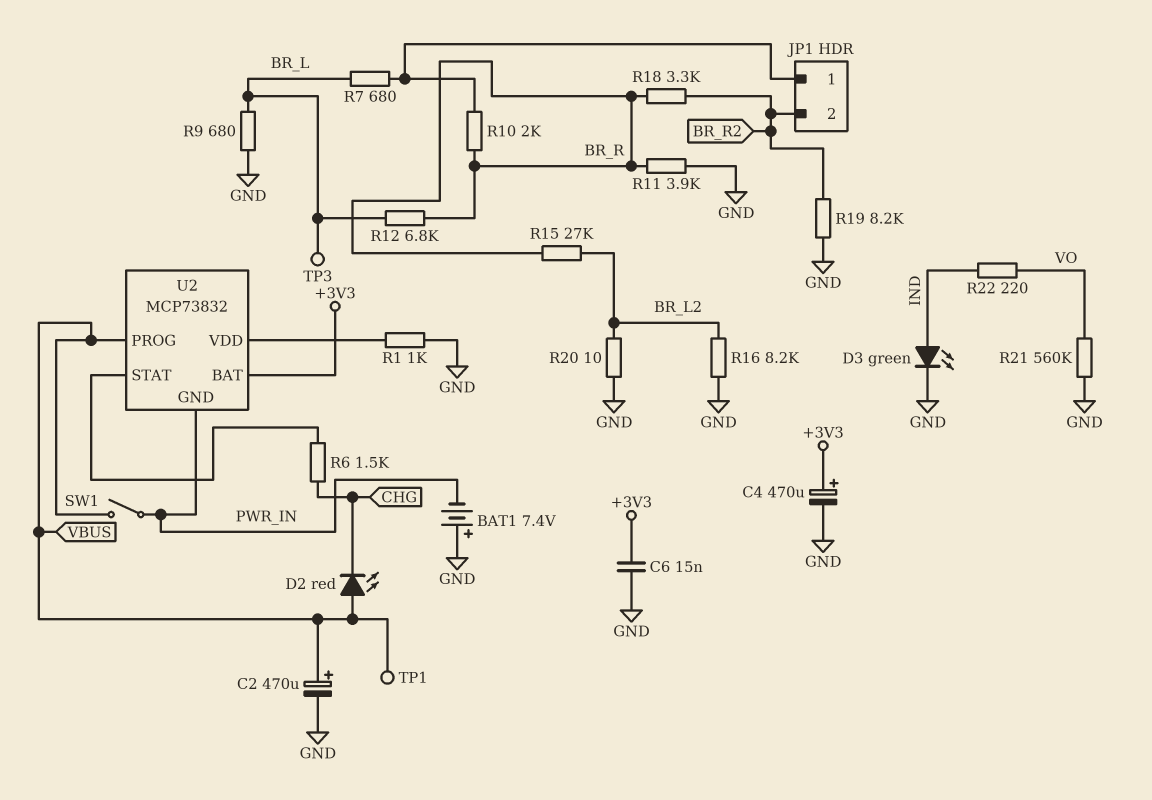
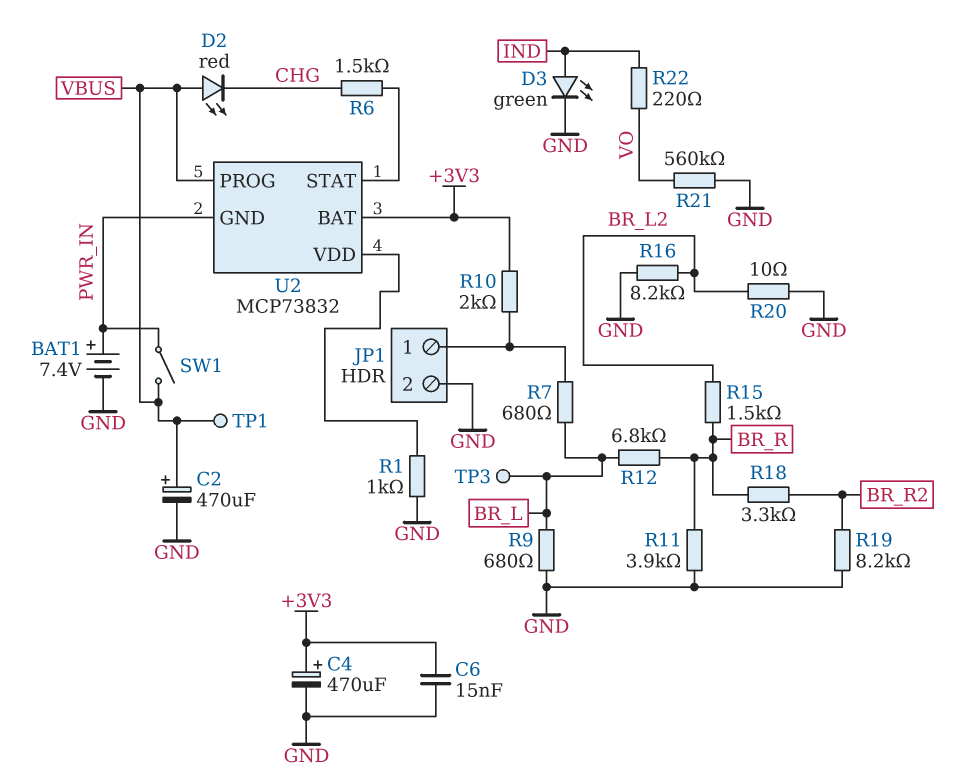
BAT1: 7.4V (plus GND, minus PWR_IN) -> 7.4V (plus PWR_IN, minus GND)
JP1 pin 2: BR_R2 -> GND
R10: 2k (BR_R, JP1/1) -> 2k (+3V3, JP1/1)
R15: 27k (BR_L2, BR_R) -> 1.5k (BR_L2, BR_R)

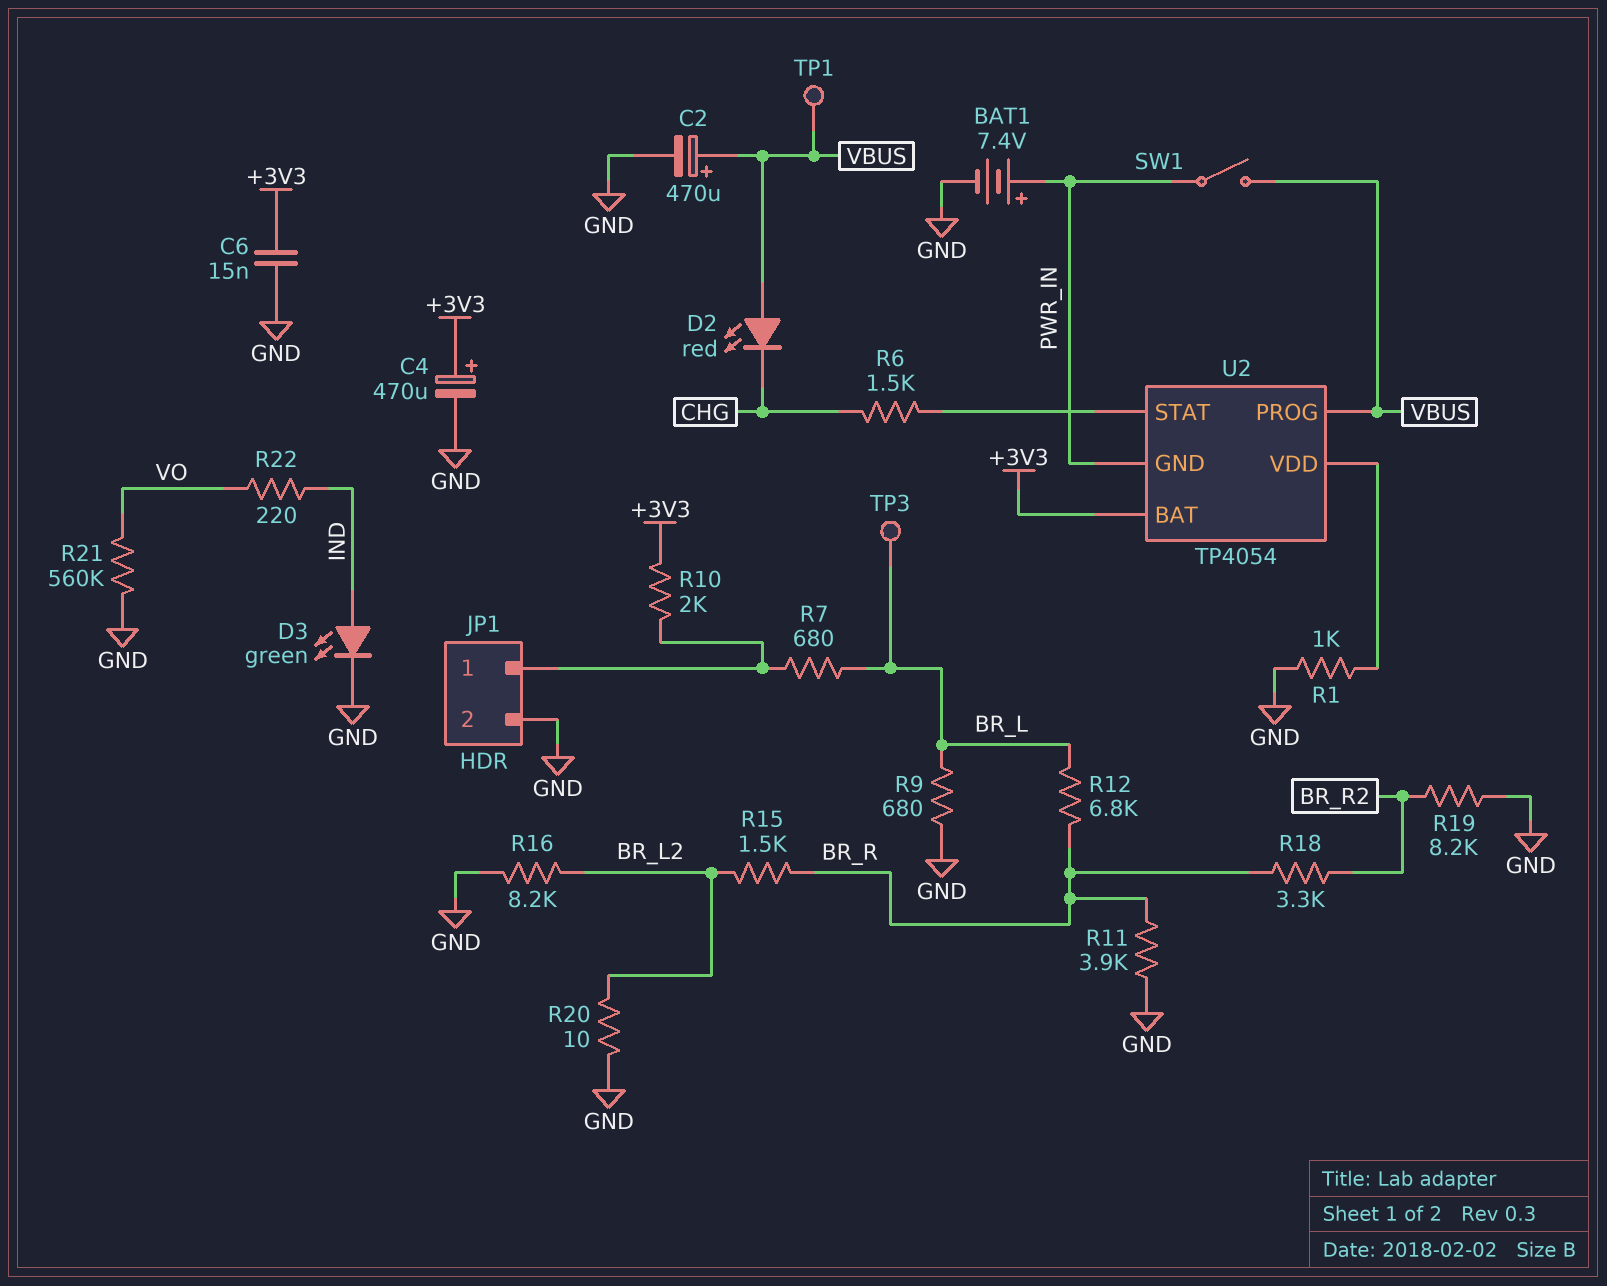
U2: MCP73832 -> TP4054

